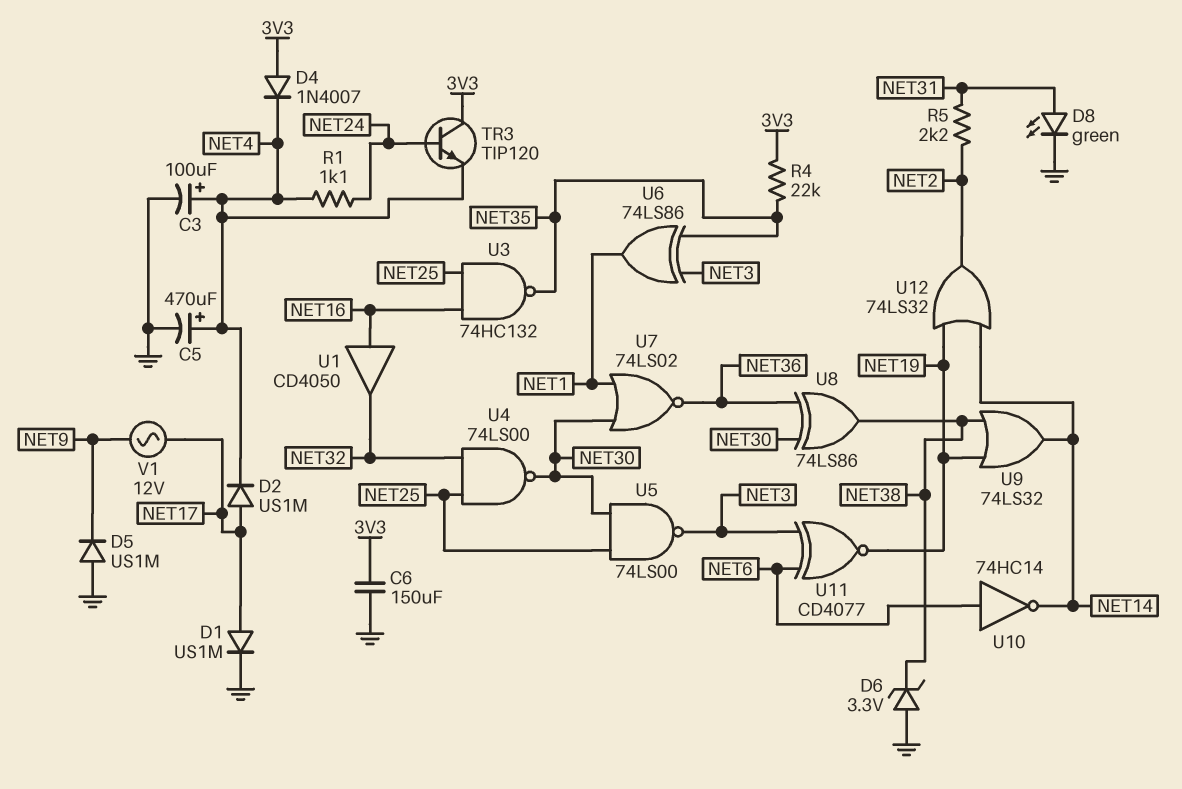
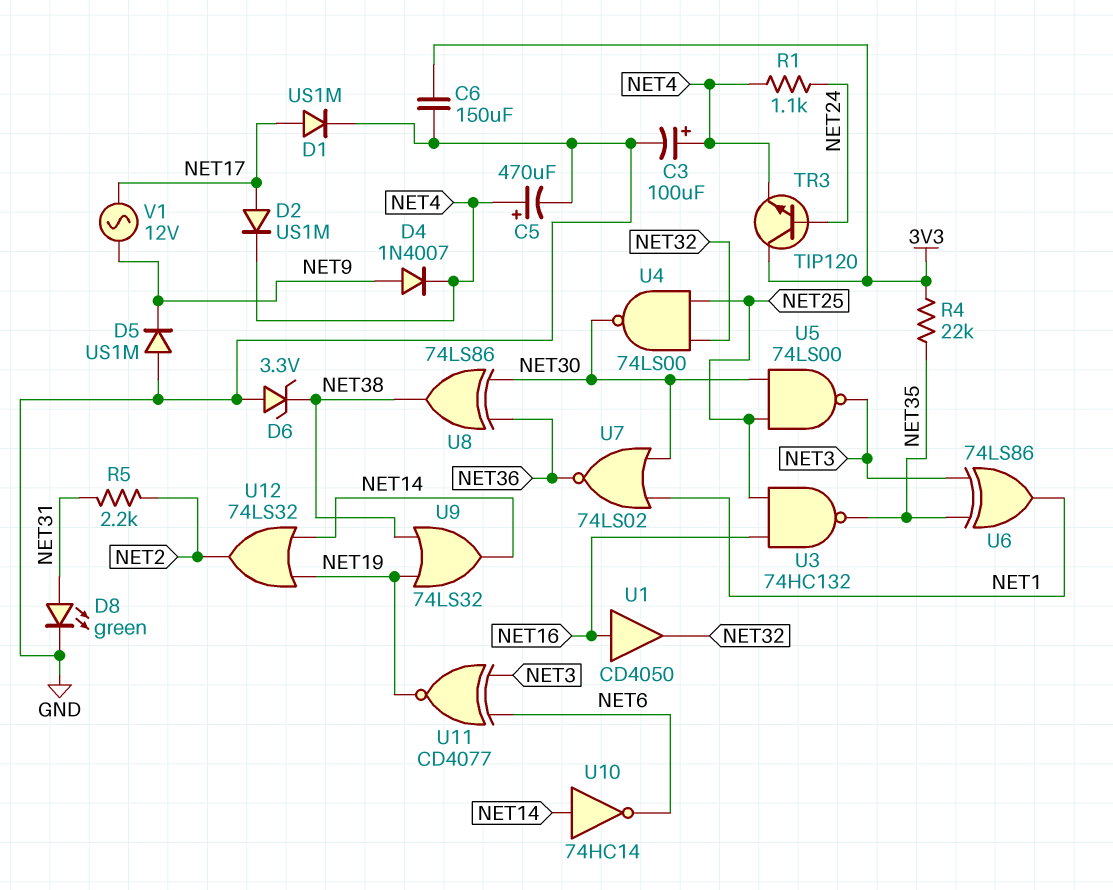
D4: diode 1N4007 (A 3V3, K NET4) -> diode 1N4007 (A NET9, K NET4)
U10: NOT 74HC14 (in NET6, out NET14) -> NOT 74HC14 (in NET14, out NET6)

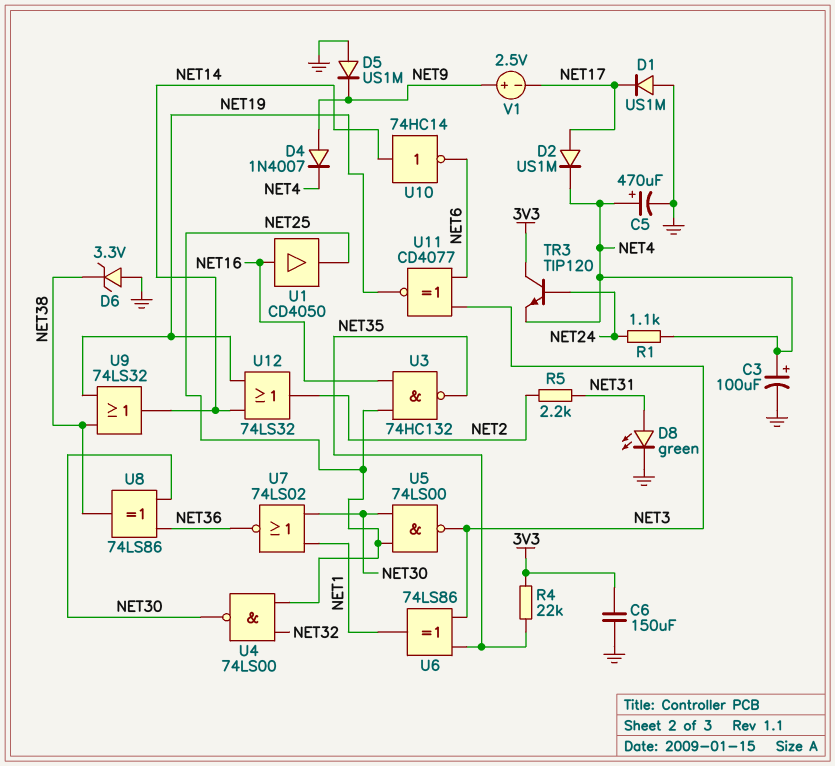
D1: diode US1M (A NET17, K GND) -> diode US1M (A GND, K NET17)
U1: buffer CD4050 (in NET16, out NET32) -> buffer CD4050 (in NET16, out NET25)
V1: AC 12V (NET9, NET17) -> 2.5V (plus NET9, minus NET17)

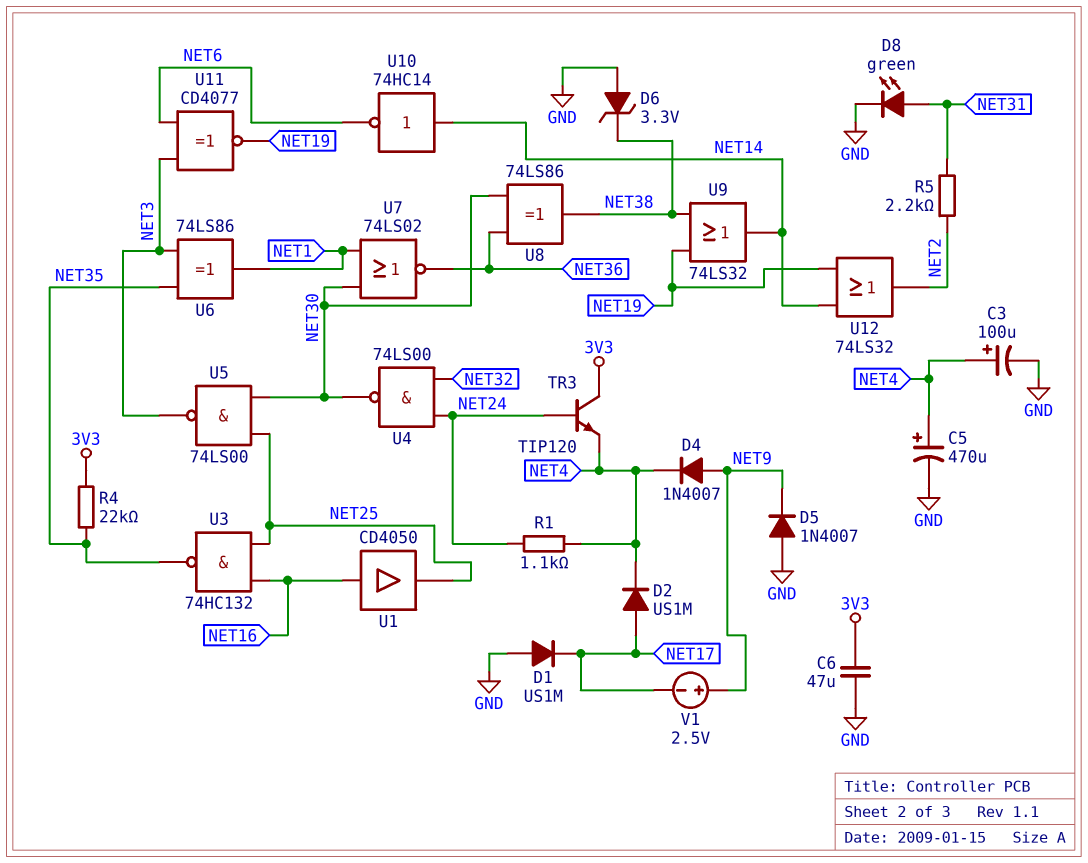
C6: 150uF (3V3, GND) -> 47uF (3V3, GND)
D5: diode US1M (A GND, K NET9) -> diode 1N4007 (A GND, K NET9)
U4: NAND 74LS00 (in NET25, in NET32, out NET30) -> NAND 74LS00 (in NET24, in NET32, out NET30)

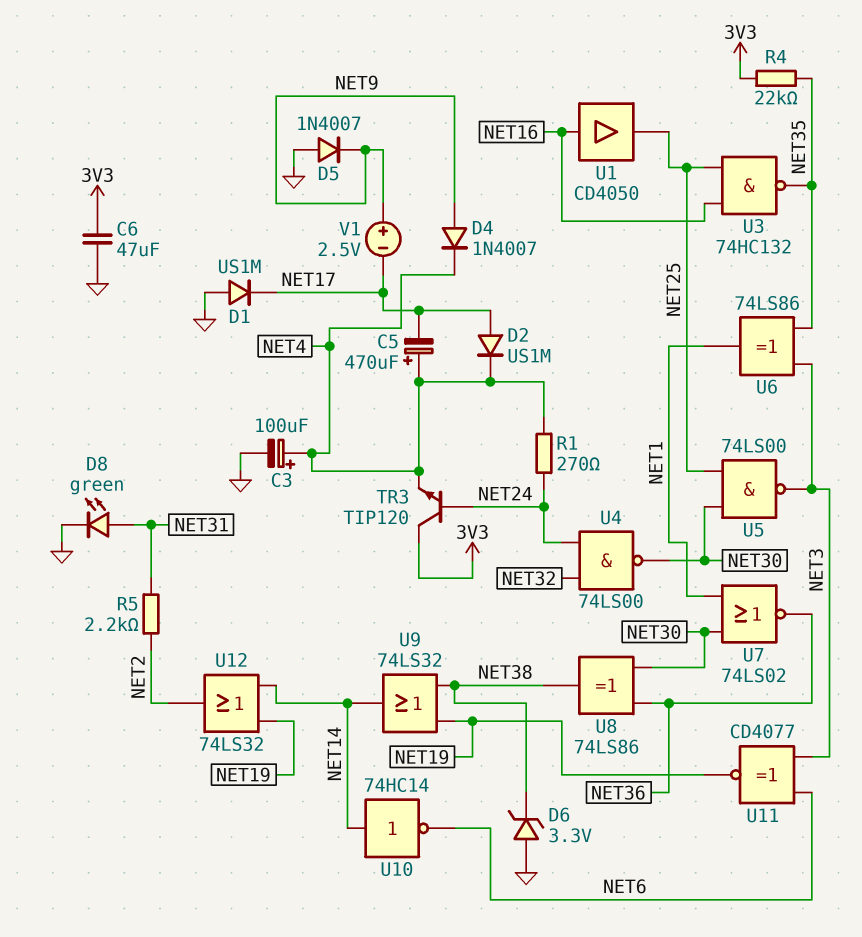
C5: 470uF (plus NET4, minus GND) -> 470uF (plus NET4, minus NET17)
R1: 1.1k (NET4, NET24) -> 270 (NET4, NET24)

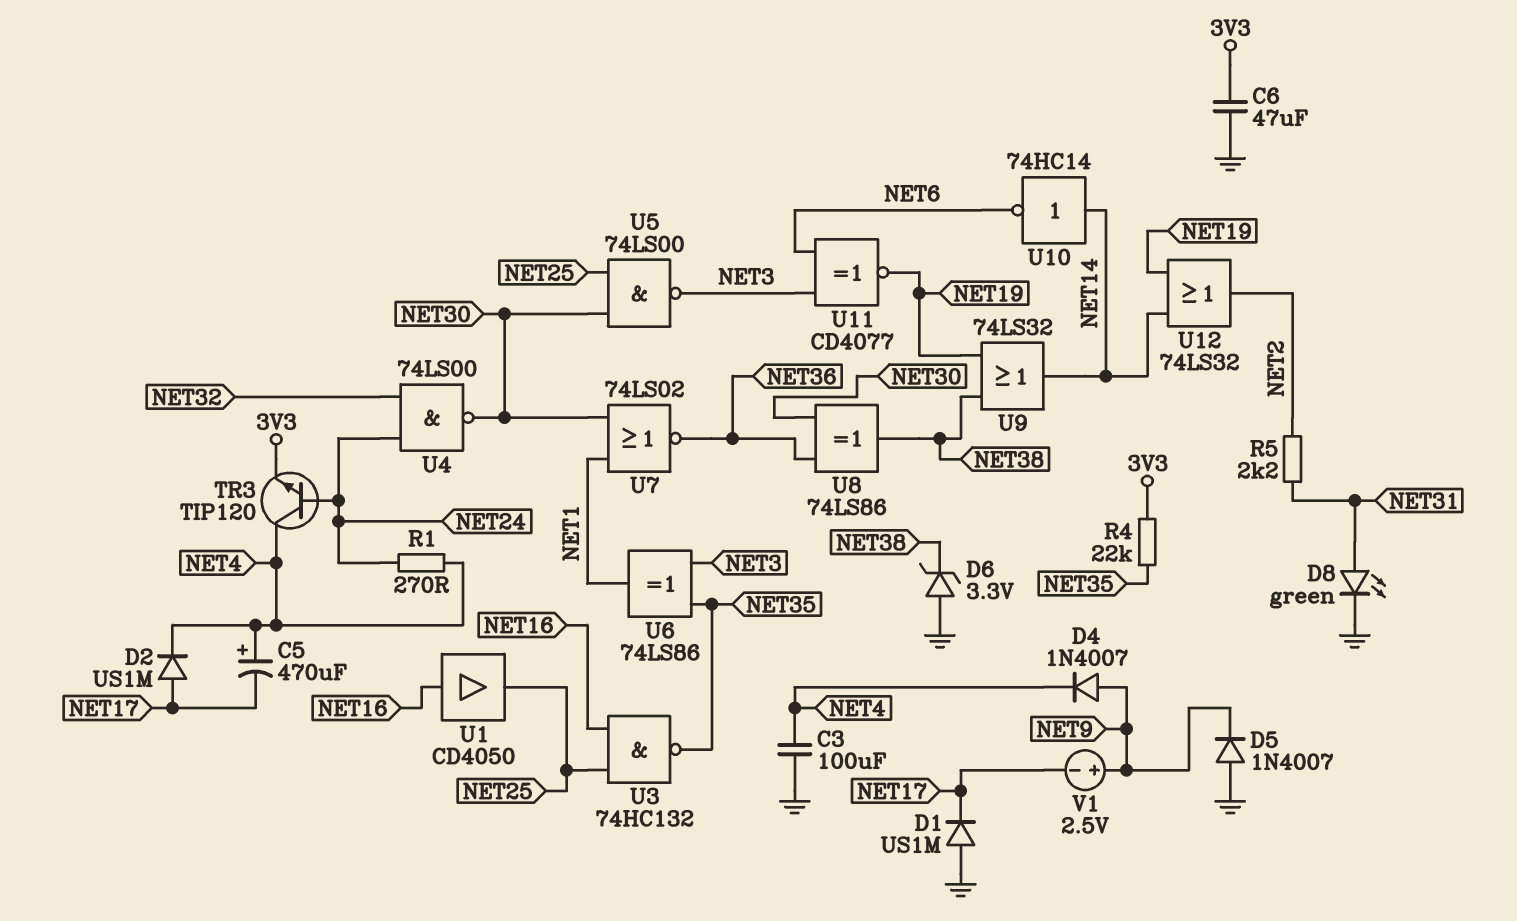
C3: 100uF (plus NET4, minus GND) -> 100uF (GND, NET4)
TR3: NPN TIP120 (B NET24, C 3V3, E NET4) -> NPN TIP120 (B NET24, C NET4, E 3V3)

